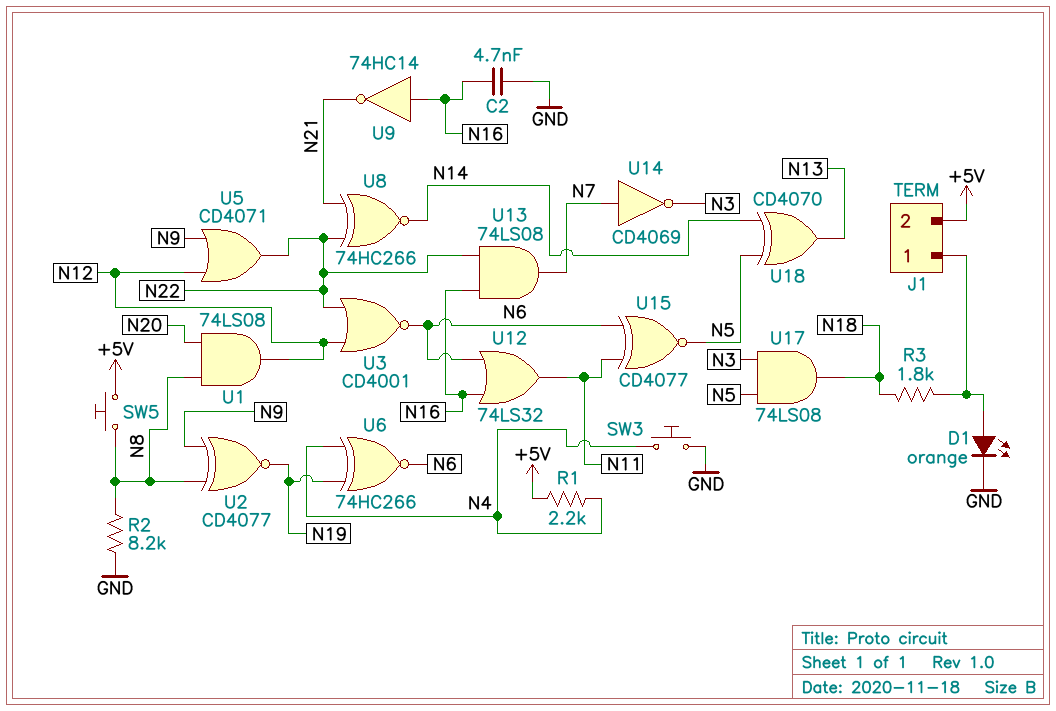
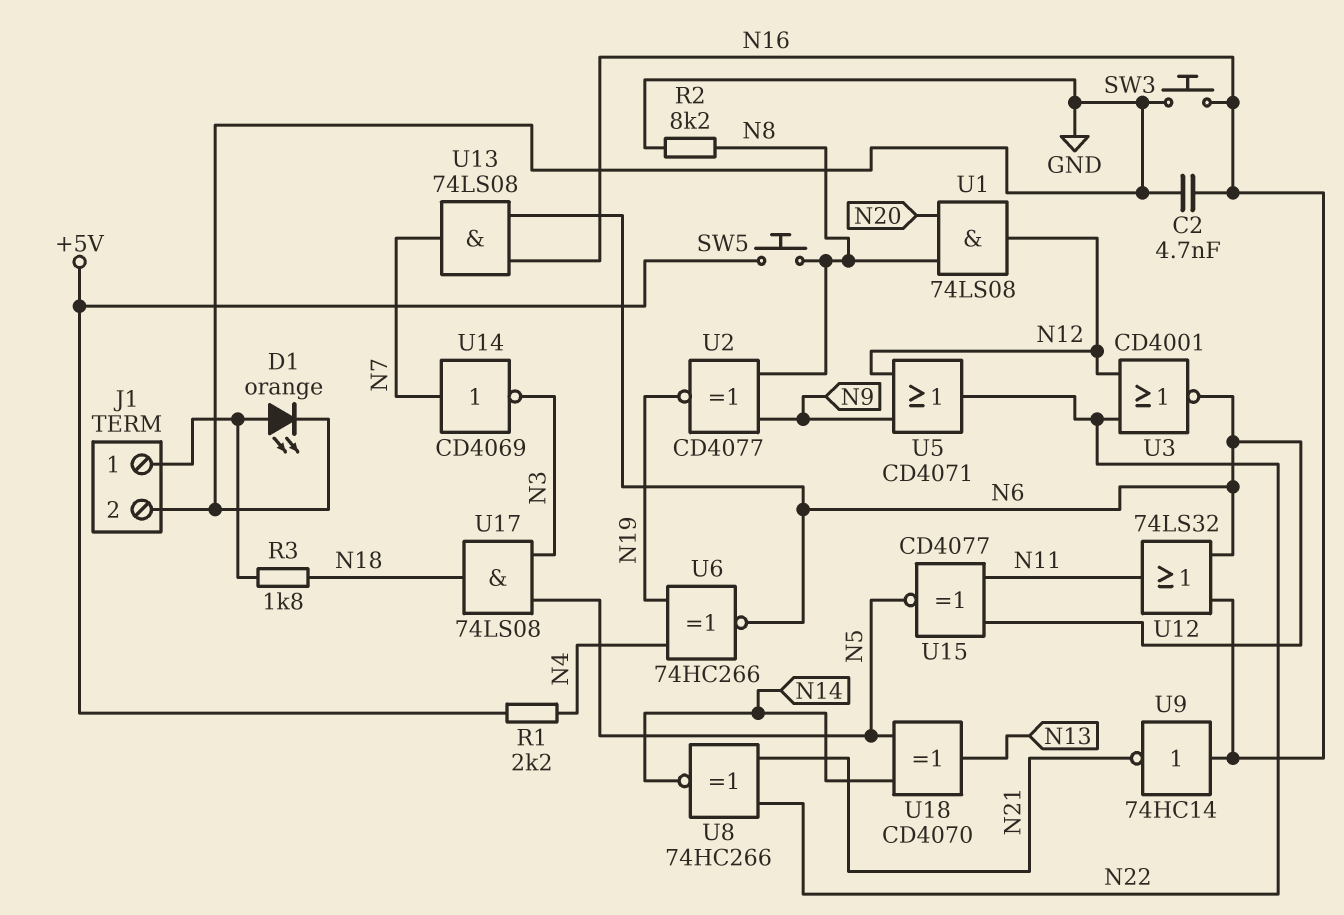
J1 pin 2: +5V -> GND
SW3: button (GND, N4) -> button (GND, N16)
U13: AND 74LS08 (in N16, in N22, out N7) -> AND 74LS08 (in N6, in N16, out N7)

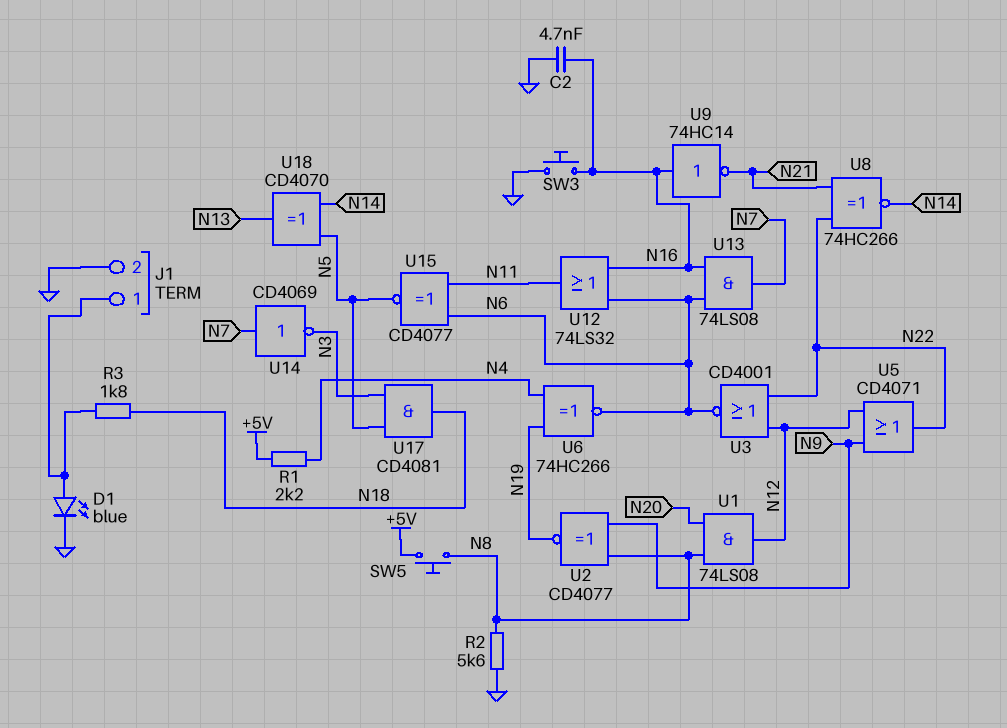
D1: LED orange (A J1/1, K GND) -> LED blue (A J1/1, K GND)
R2: 8.2k (GND, N8) -> 5.6k (GND, N8)
U17: AND 74LS08 (in N3, in N5, out N18) -> AND CD4081 (in N3, in N5, out N18)

